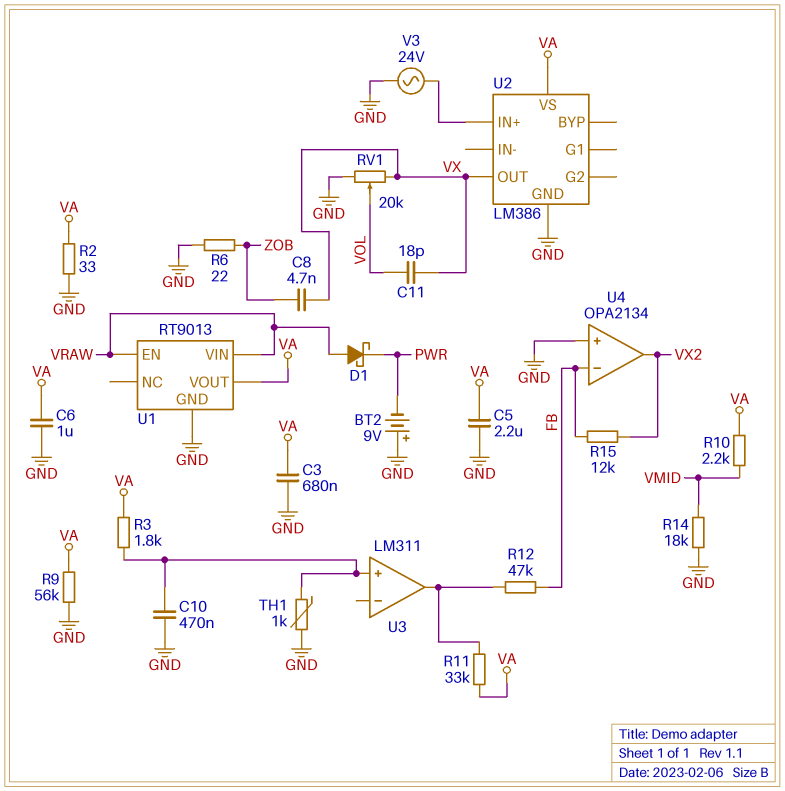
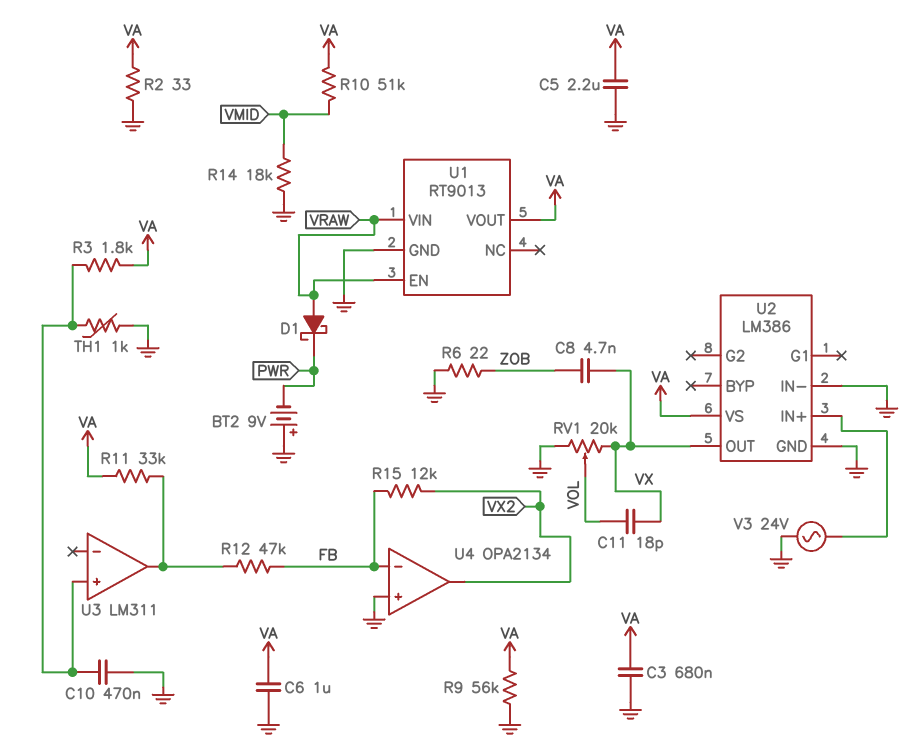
R10: 2.2k (VA, VMID) -> 51k (VA, VMID)
U2 pin IN-: none -> GND

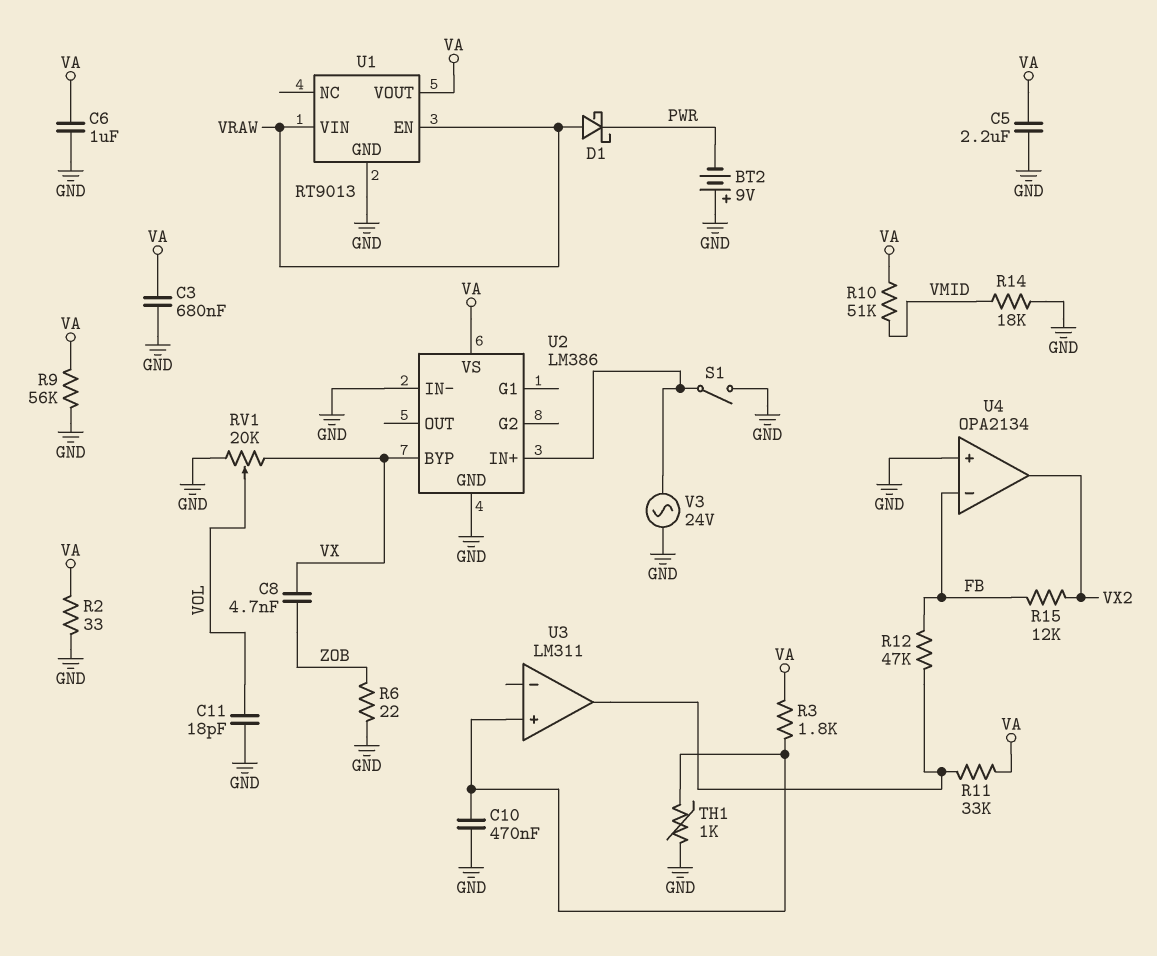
C11: 18pF (VOL, VX) -> 18pF (GND, VOL)
S1: none -> switch (GND, U2/IN+)
U2 pin BYP: none -> VX
U2 pin OUT: VX -> none

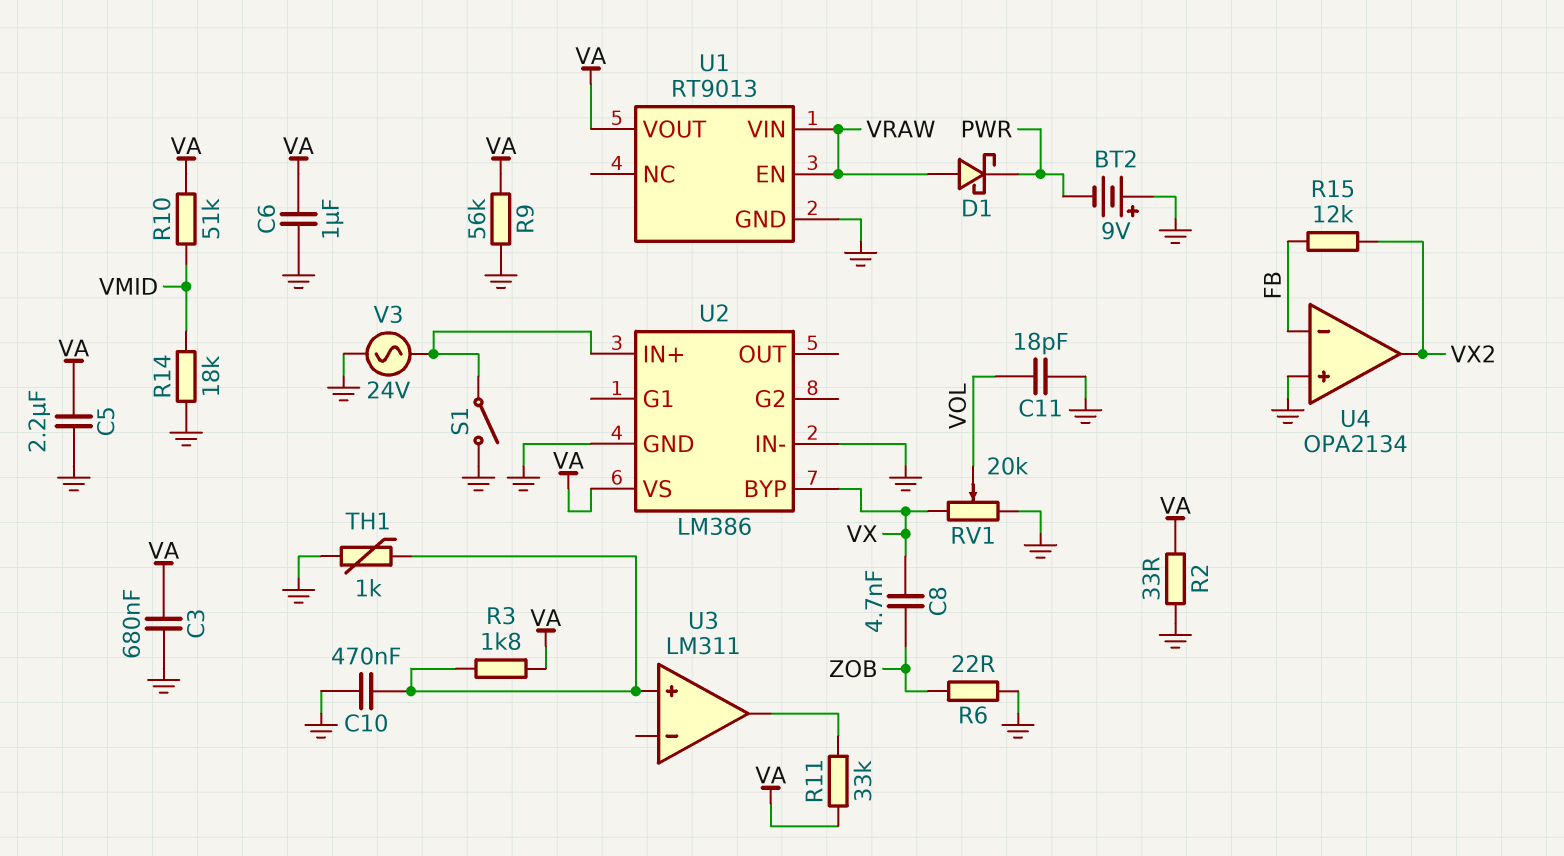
R12: 47k (FB, U3/out) -> none

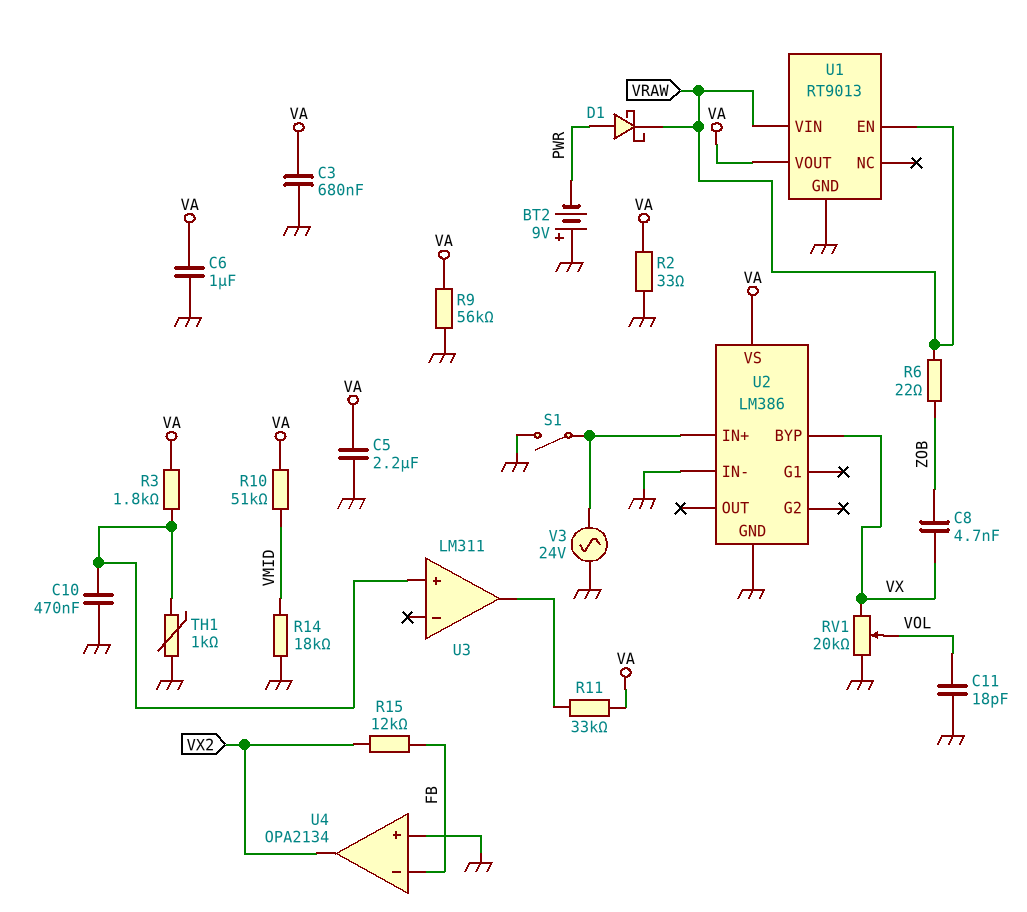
D1: schottky (A VRAW, K PWR) -> schottky (A PWR, K VRAW)
R6: 22 (GND, ZOB) -> 22 (VRAW, ZOB)

